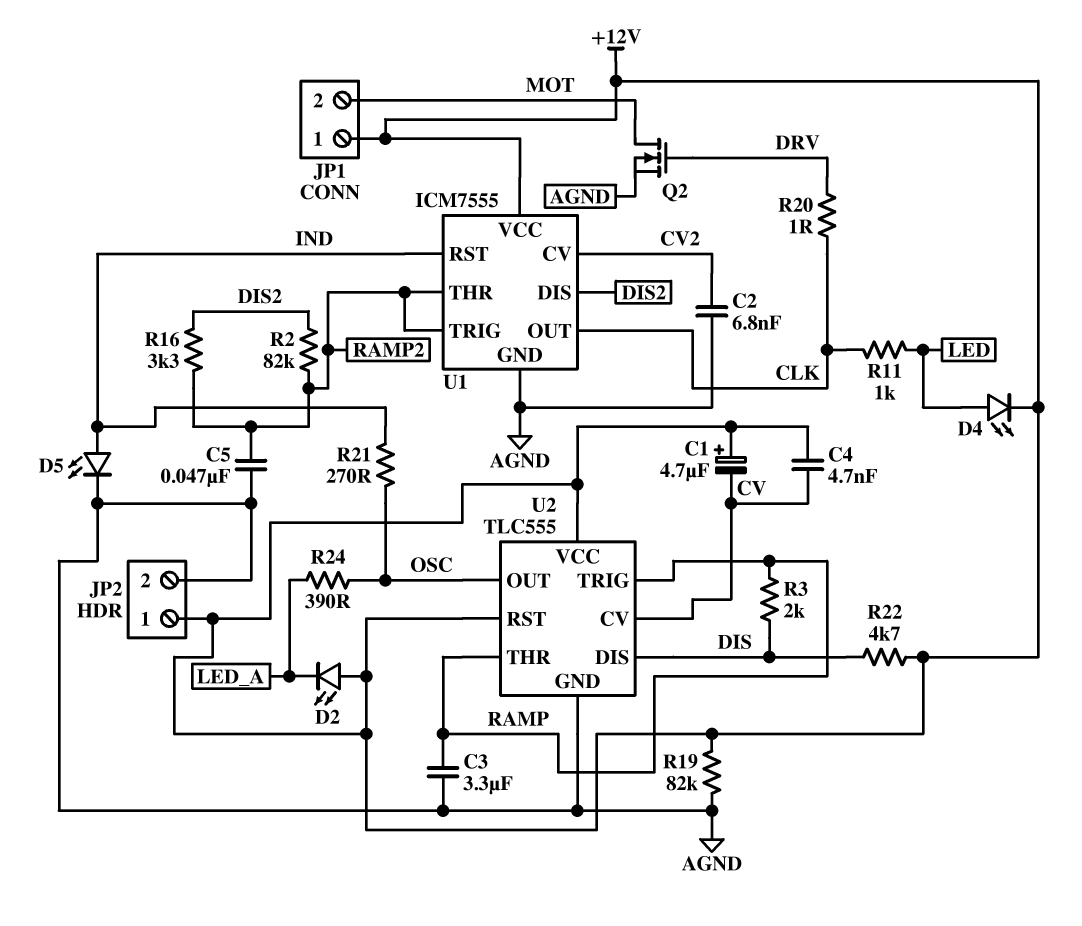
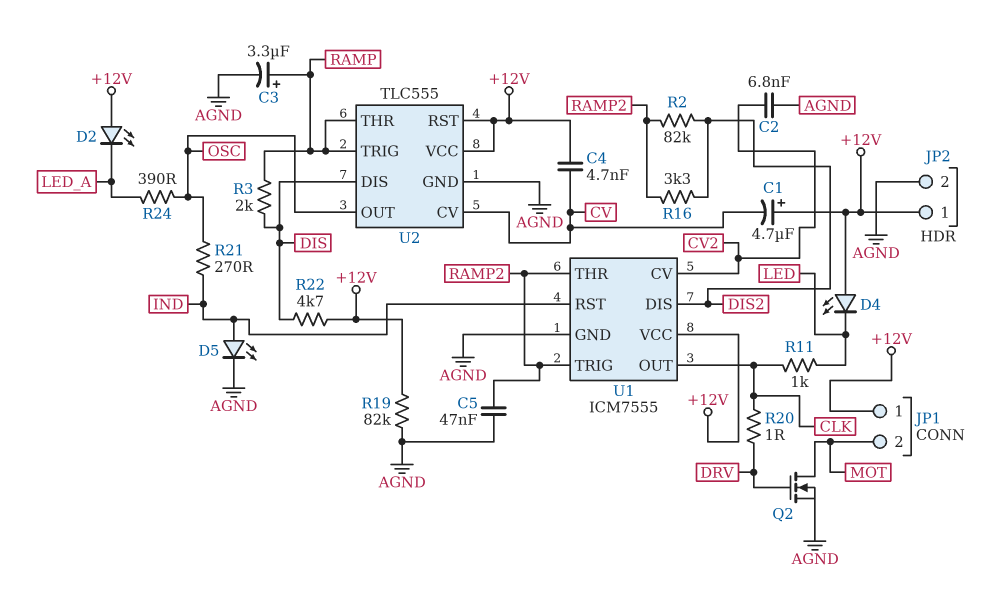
C3: 3.3uF (AGND, RAMP) -> 3.3uF (plus RAMP, minus AGND)
D4: LED (A LED, K +12V) -> LED (A +12V, K LED)

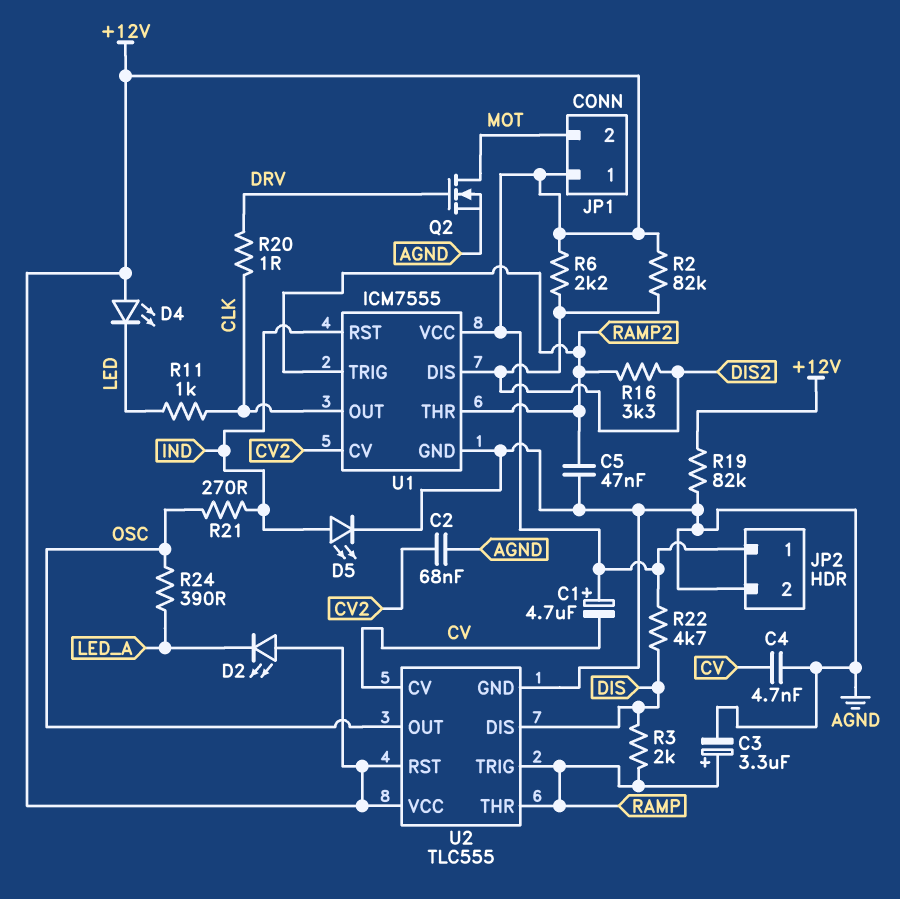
C2: 6.8nF (AGND, CV2) -> 68nF (AGND, CV2)
C4: 4.7nF (+12V, CV) -> 4.7nF (AGND, CV)
R2: 82k (DIS2, RAMP2) -> 82k (+12V, DIS2)
R6: none -> 2.2k (+12V, DIS2)

